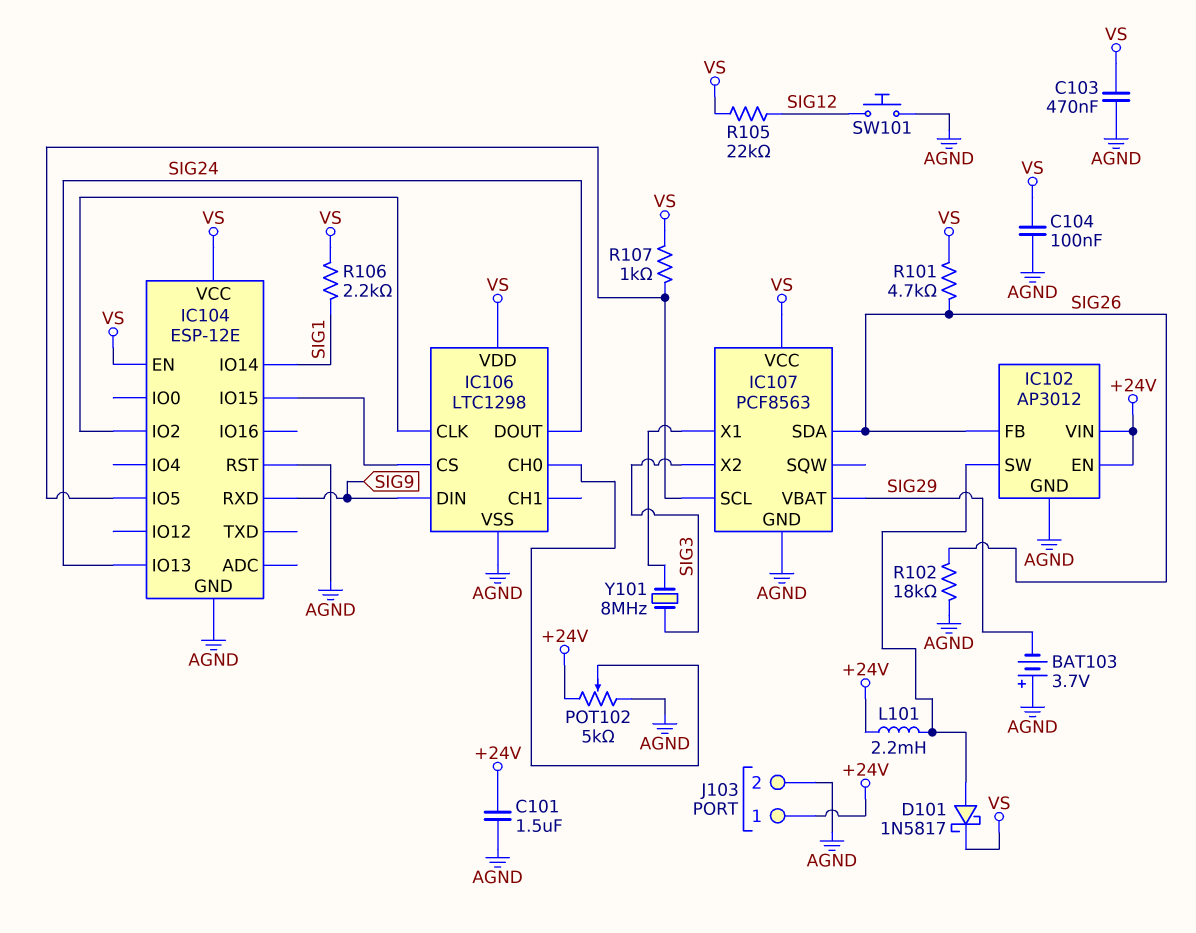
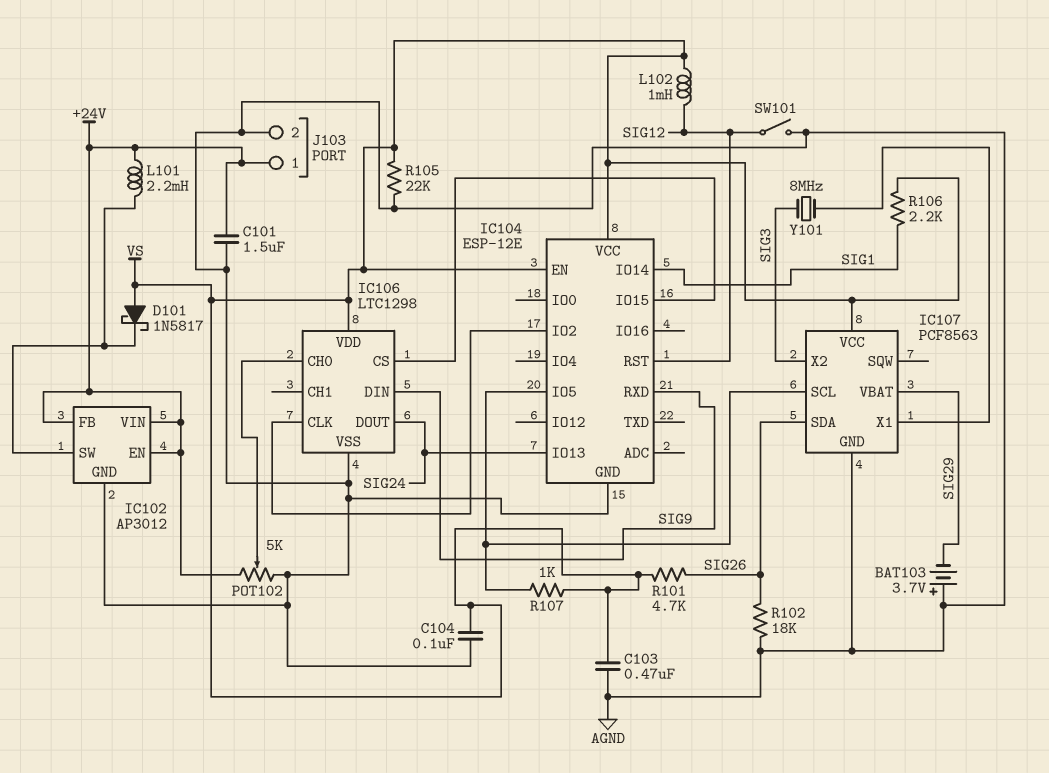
D101: schottky 1N5817 (A IC102/SW, K VS) -> schottky 1N5817 (A VS, K IC102/SW)
IC102 pin FB: SIG26 -> +24V
IC104 pin RST: AGND -> SIG12
L102: none -> 1mH (SIG12, VS)
R105: 22k (SIG12, VS) -> 22k (AGND, VS)
SW101: button (AGND, SIG12) -> switch (AGND, SIG12)

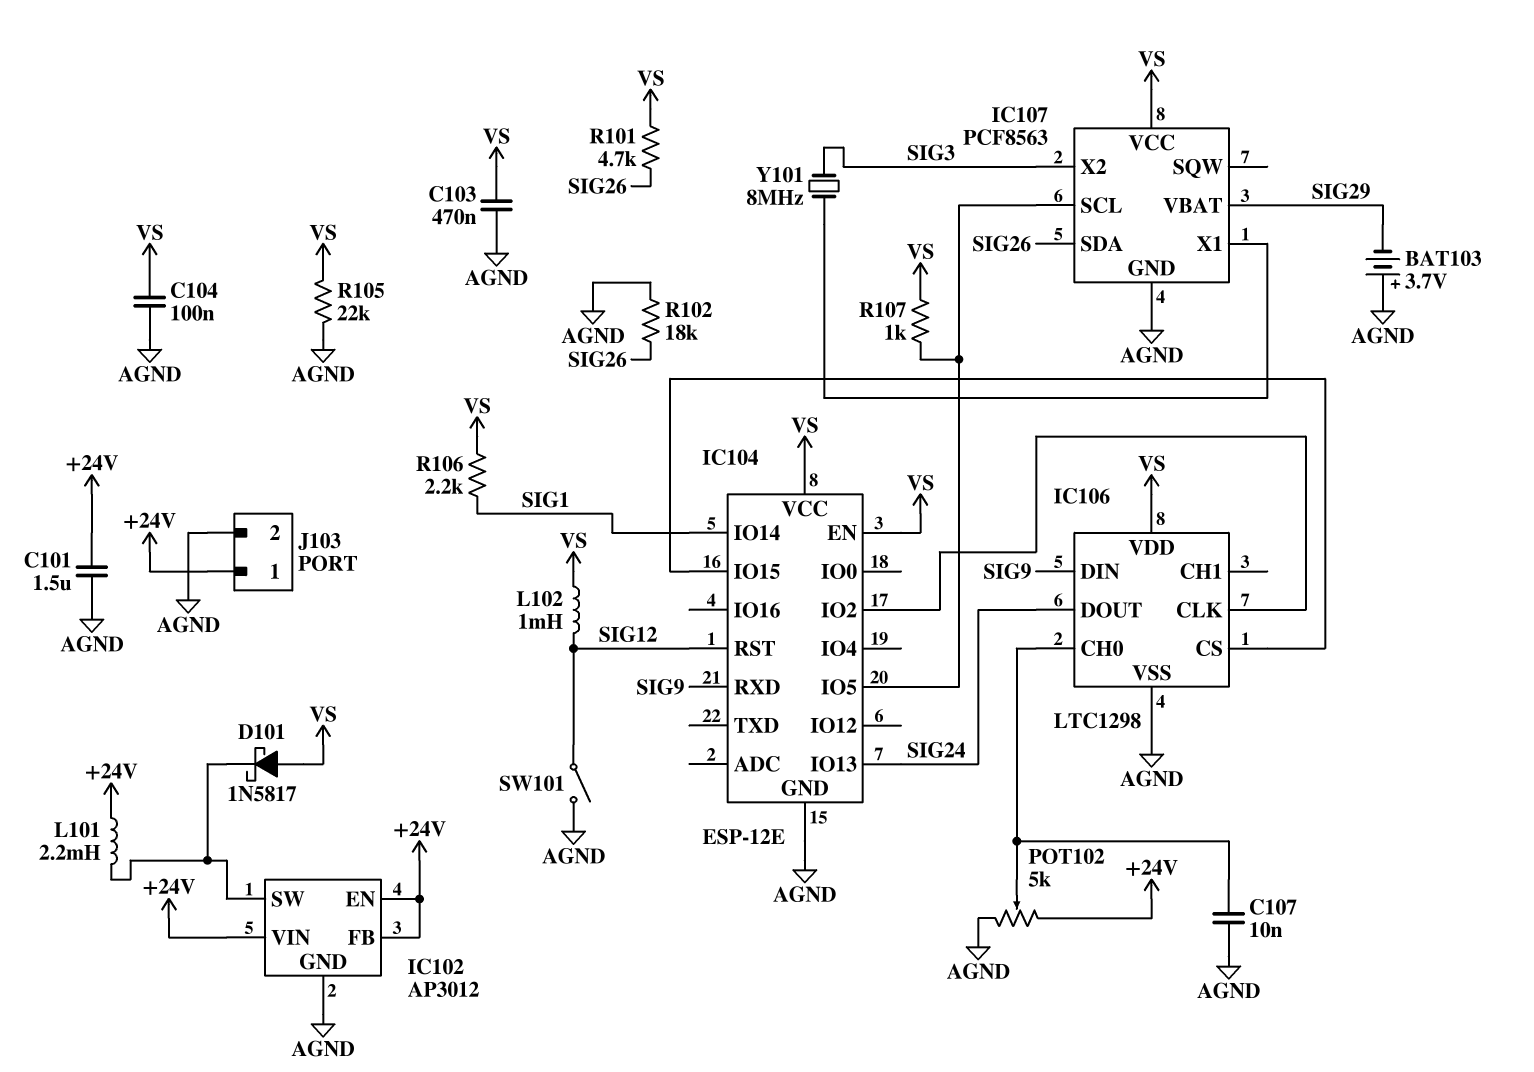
C107: none -> 10nF (AGND, IC106/CH0)

